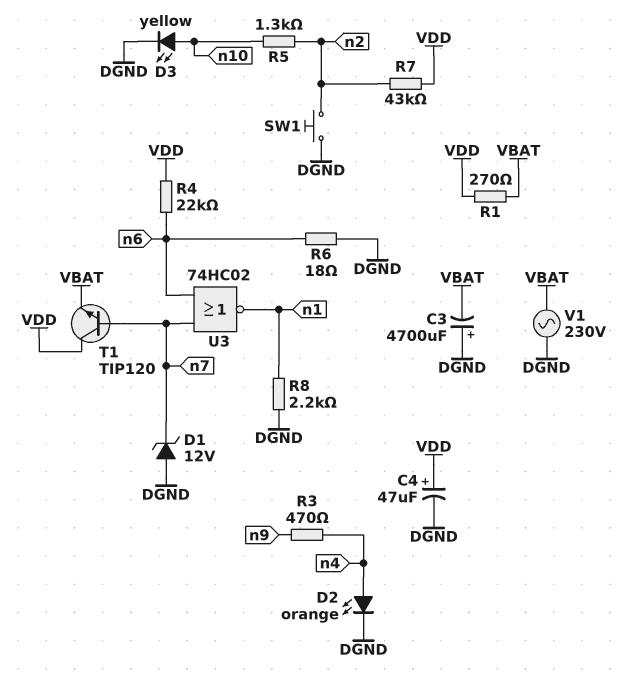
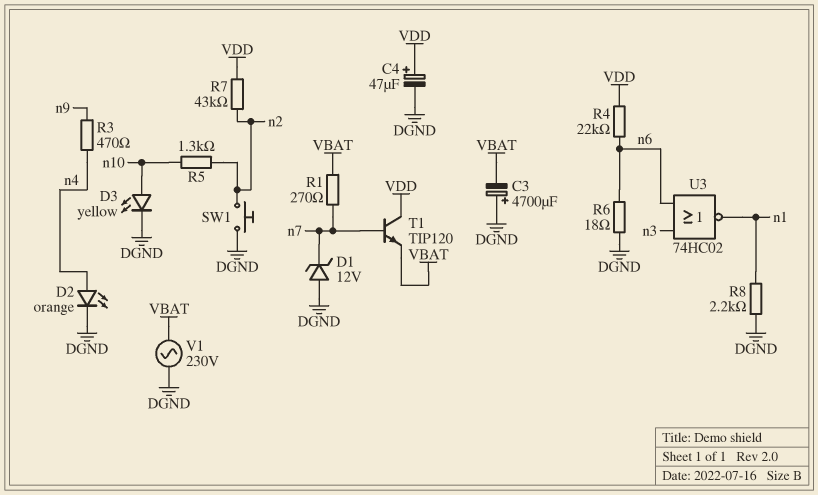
R1: 270 (VBAT, VDD) -> 270 (VBAT, n7)
U3: NOR 74HC02 (in n6, in n7, out n1) -> NOR 74HC02 (in n3, in n6, out n1)

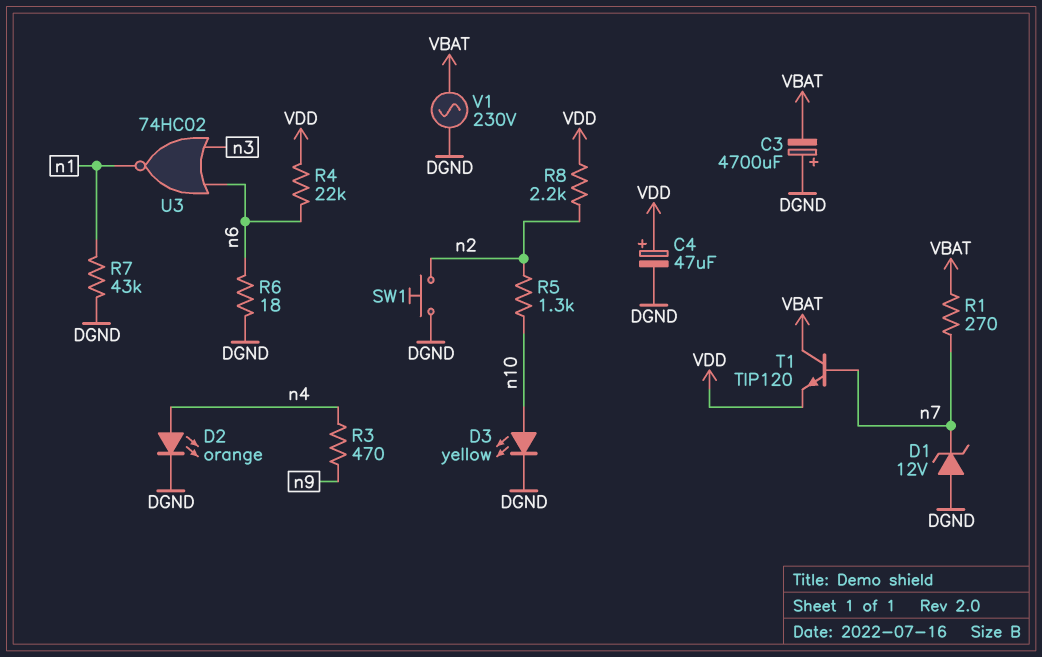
R7: 43k (VDD, n2) -> 43k (DGND, n1)
R8: 2.2k (DGND, n1) -> 2.2k (VDD, n2)
T1: NPN TIP120 (B n7, C VDD, E VBAT) -> NPN TIP120 (B n7, C VBAT, E VDD)

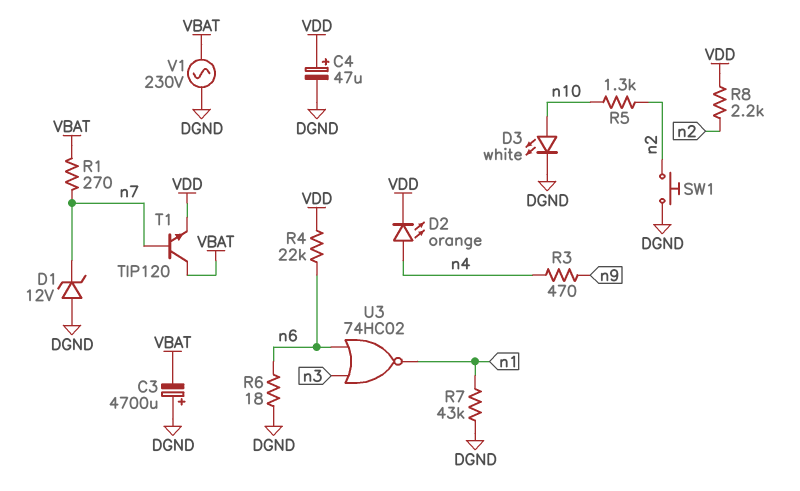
D2: LED orange (A n4, K DGND) -> LED orange (A n4, K VDD)
D3: LED yellow (A n10, K DGND) -> LED white (A n10, K DGND)

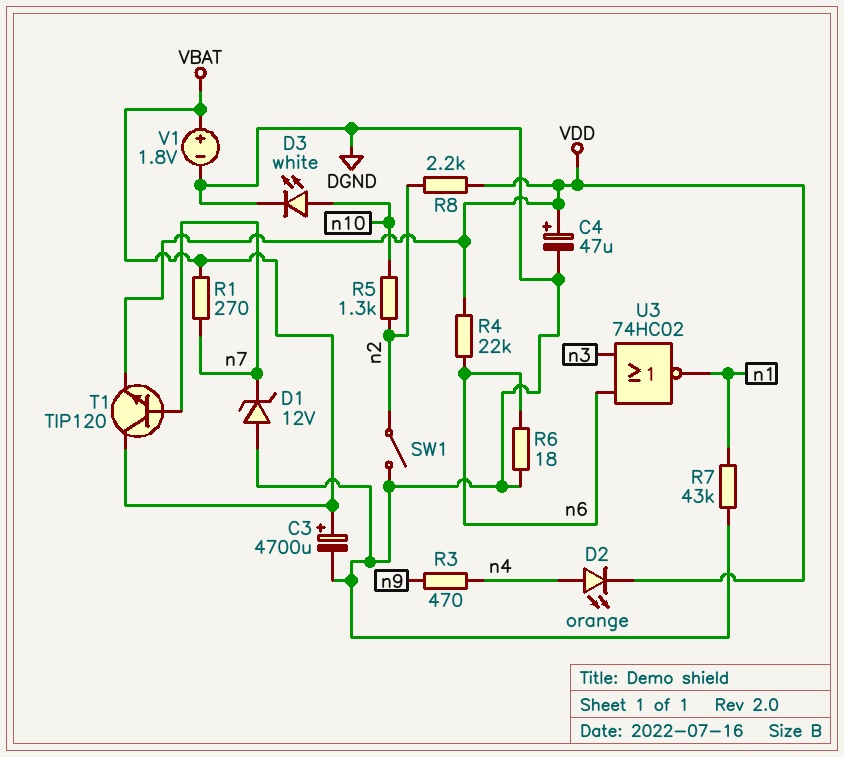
C3: 4700uF (plus DGND, minus VBAT) -> 4700uF (plus VBAT, minus DGND)
SW1: button (DGND, n2) -> switch (DGND, n2)
V1: AC 230V (DGND, VBAT) -> 1.8V (plus VBAT, minus DGND)

